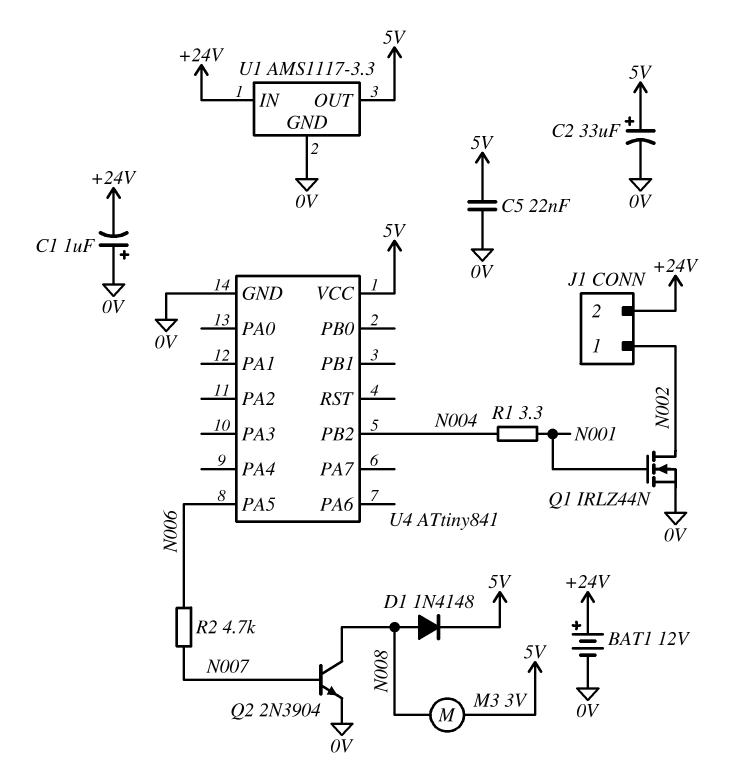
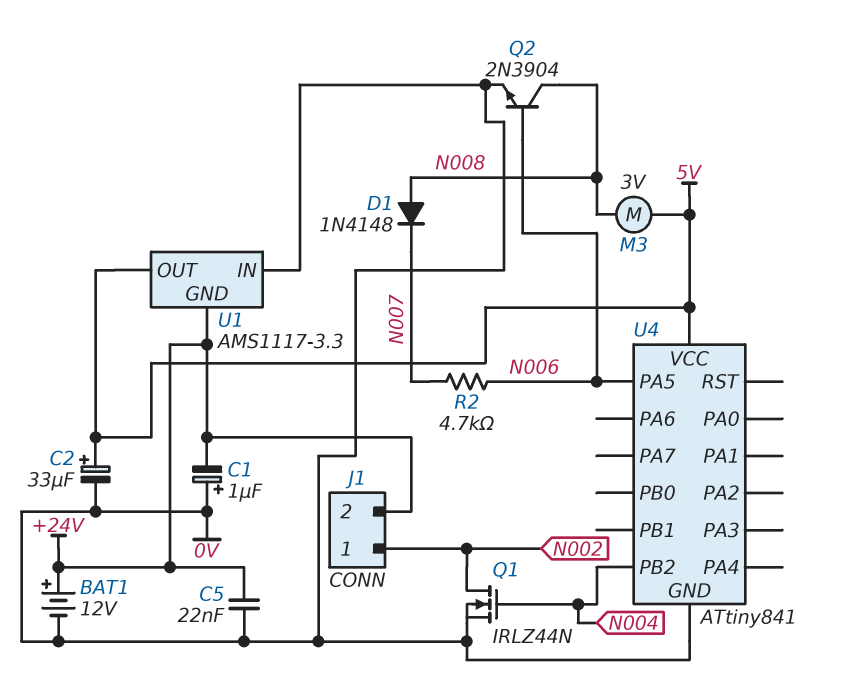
C5: 22nF (0V, 5V) -> 22nF (+24V, 0V)
D1: diode 1N4148 (A N008, K 5V) -> diode 1N4148 (A N008, K N007)
Q1: NMOS IRLZ44N (G N001, D N002, S 0V) -> NMOS IRLZ44N (G N004, D N002, S 0V)
Q2: NPN 2N3904 (B N007, C N008, E 0V) -> NPN 2N3904 (B N006, C N008, E 0V)
R1: 3.3 (N001, N004) -> none
U1 pin GND: 0V -> +24V
U1 pin IN: +24V -> 0V

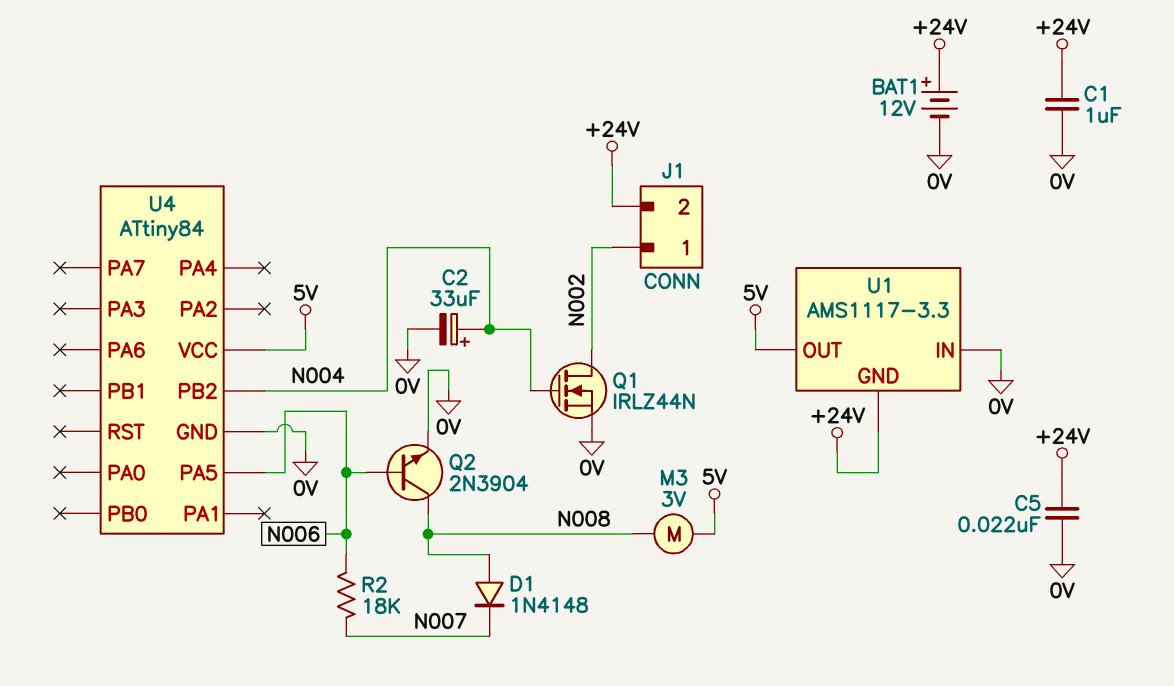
C1: 1uF (plus 0V, minus +24V) -> 1uF (+24V, 0V)
C2: 33uF (plus 5V, minus 0V) -> 33uF (plus N004, minus 0V)
R2: 4.7k (N006, N007) -> 18k (N006, N007)
U4: ATtiny841 -> ATtiny84

